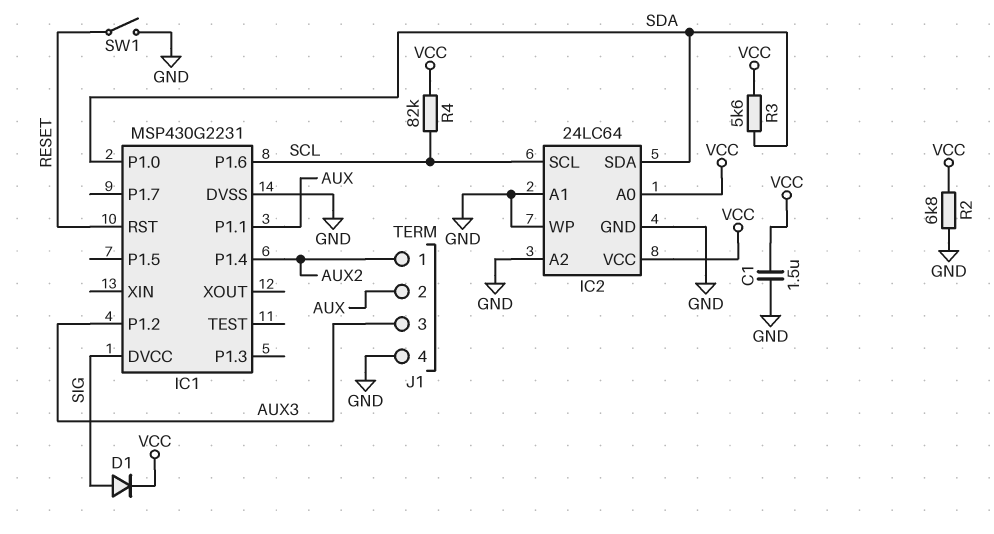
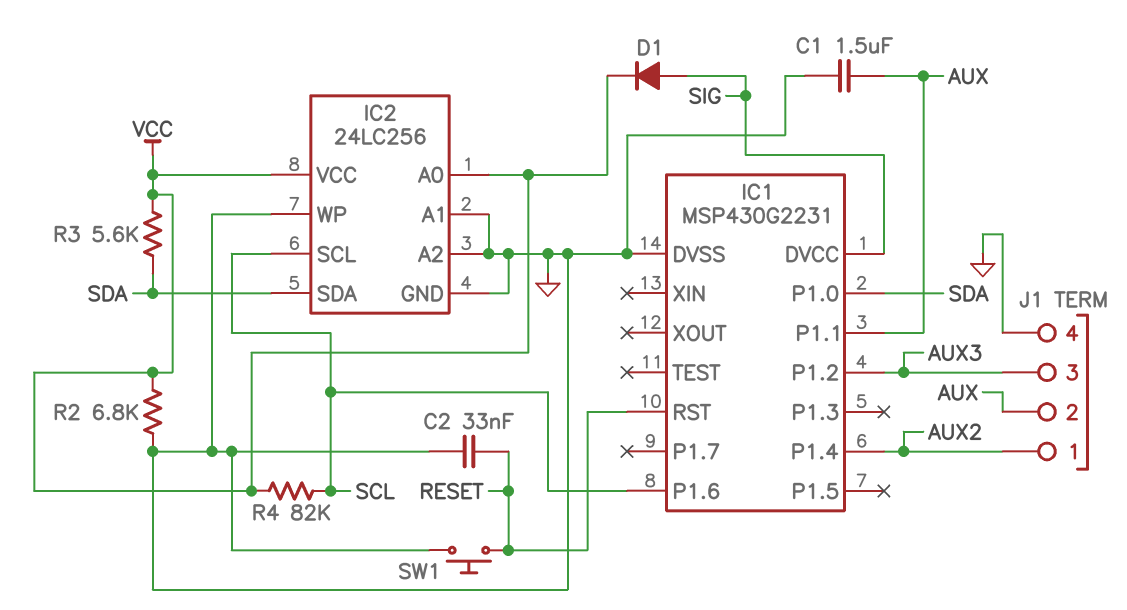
C1: 1.5uF (GND, VCC) -> 1.5uF (AUX, GND)
C2: none -> 33nF (GND, RESET)
IC2: 24LC64 -> 24LC256
SW1: switch (GND, RESET) -> button (GND, RESET)

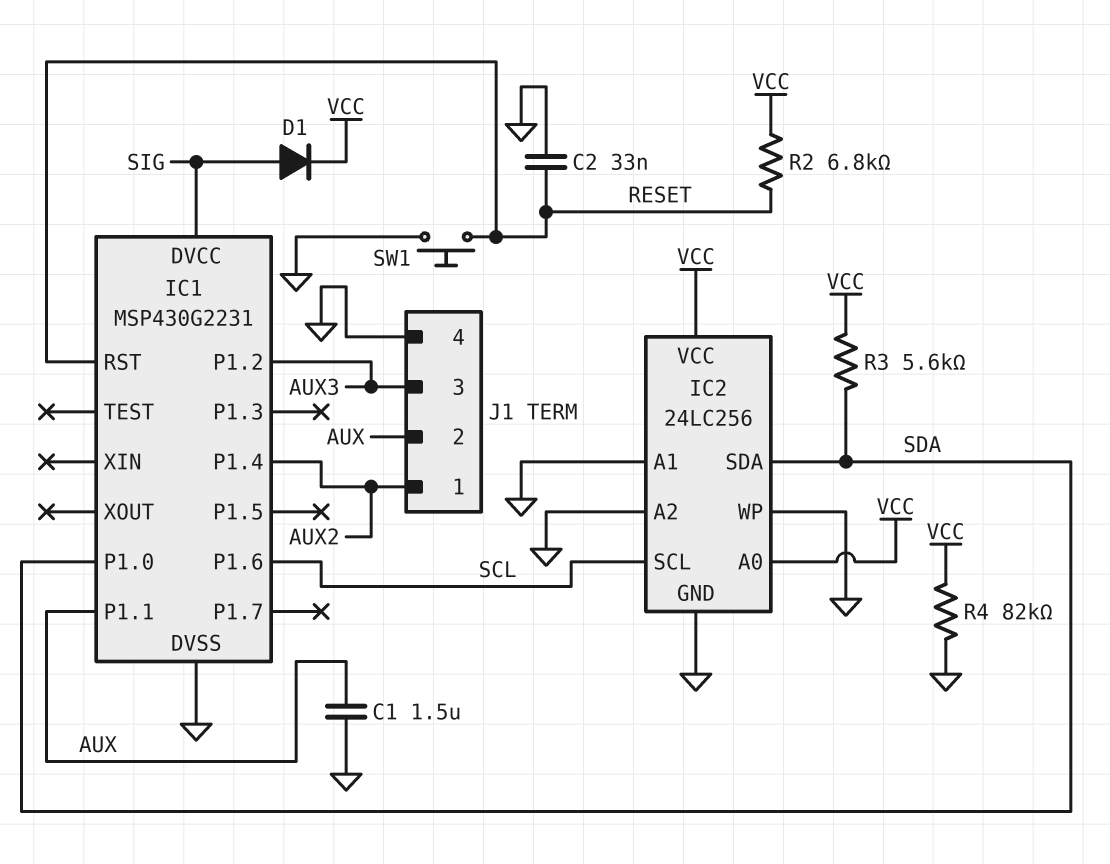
R2: 6.8k (GND, VCC) -> 6.8k (RESET, VCC)
R4: 82k (SCL, VCC) -> 82k (GND, VCC)

